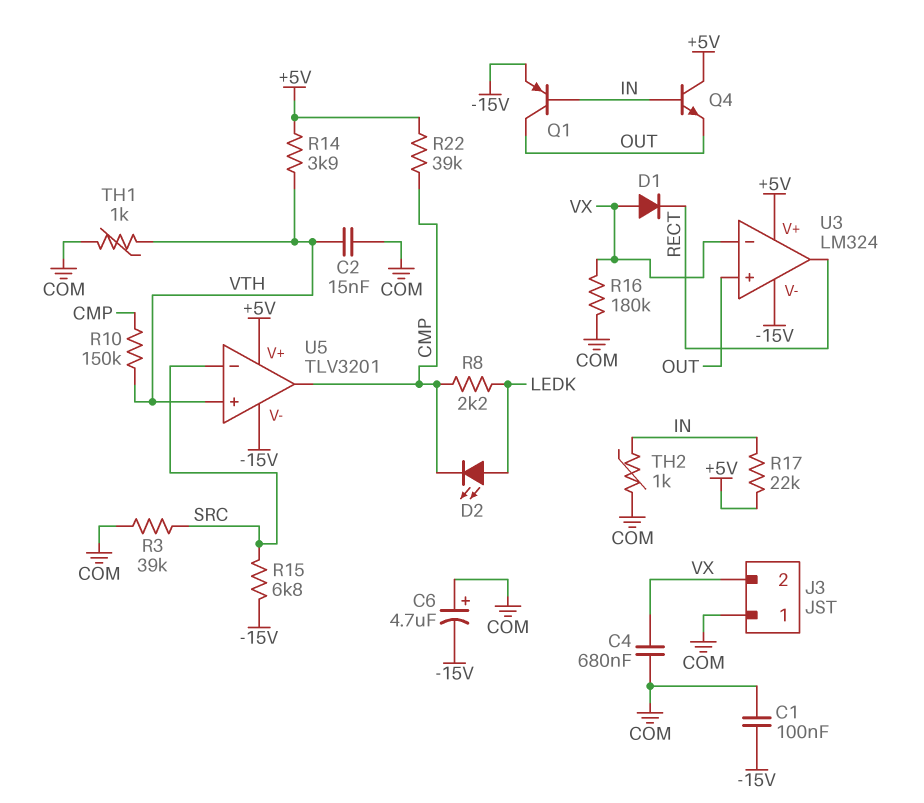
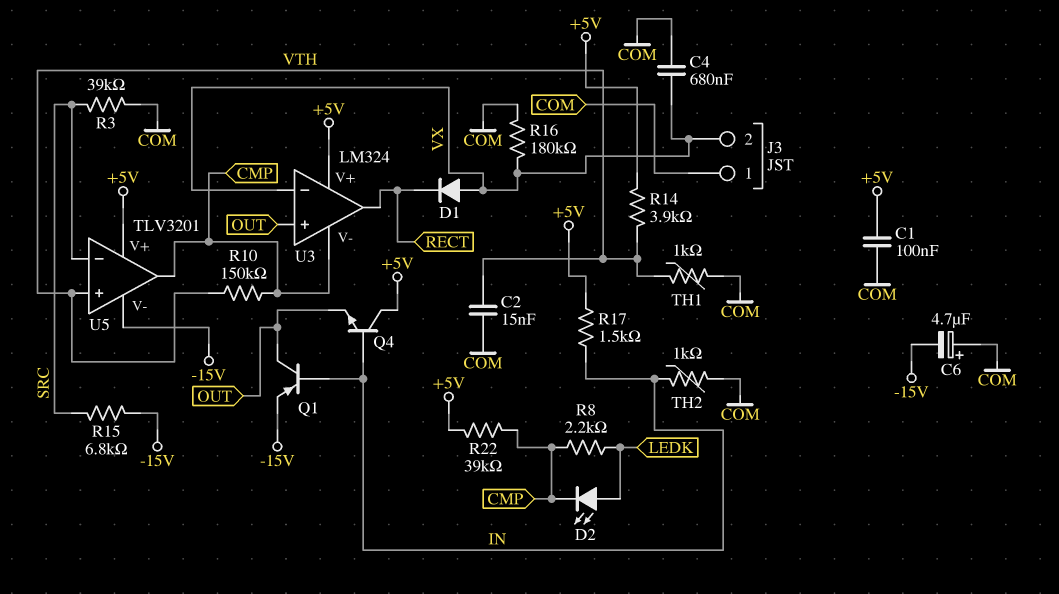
C1: 100nF (-15V, COM) -> 100nF (+5V, COM)
R17: 22k (+5V, IN) -> 1.5k (+5V, IN)
U3 pin V-: -15V -> CMP

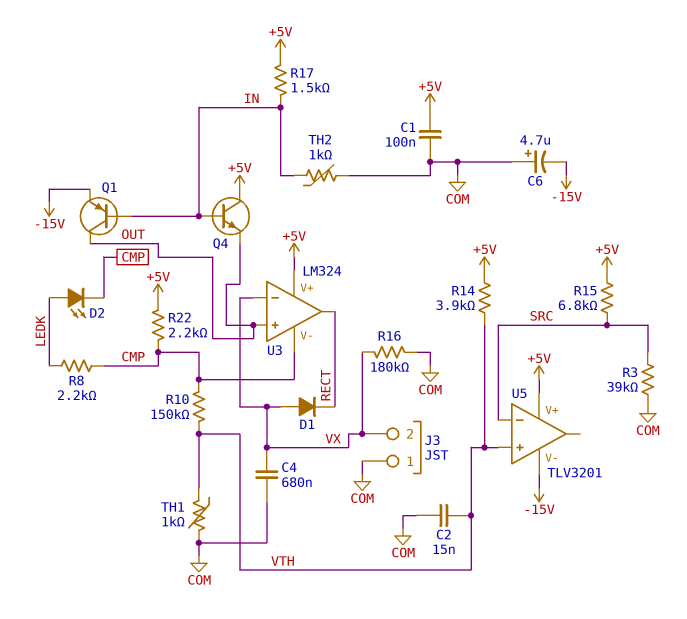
R15: 6.8k (-15V, SRC) -> 6.8k (+5V, SRC)
R22: 39k (+5V, CMP) -> 2.2k (+5V, CMP)
U5 pin out: CMP -> none

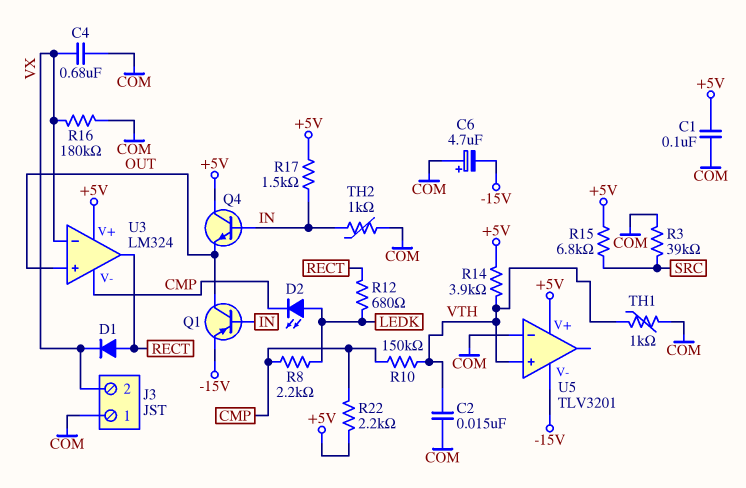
D1: diode (A VX, K RECT) -> diode (A RECT, K VX)
R12: none -> 680 (LEDK, RECT)
U5 pin in-: SRC -> COM

